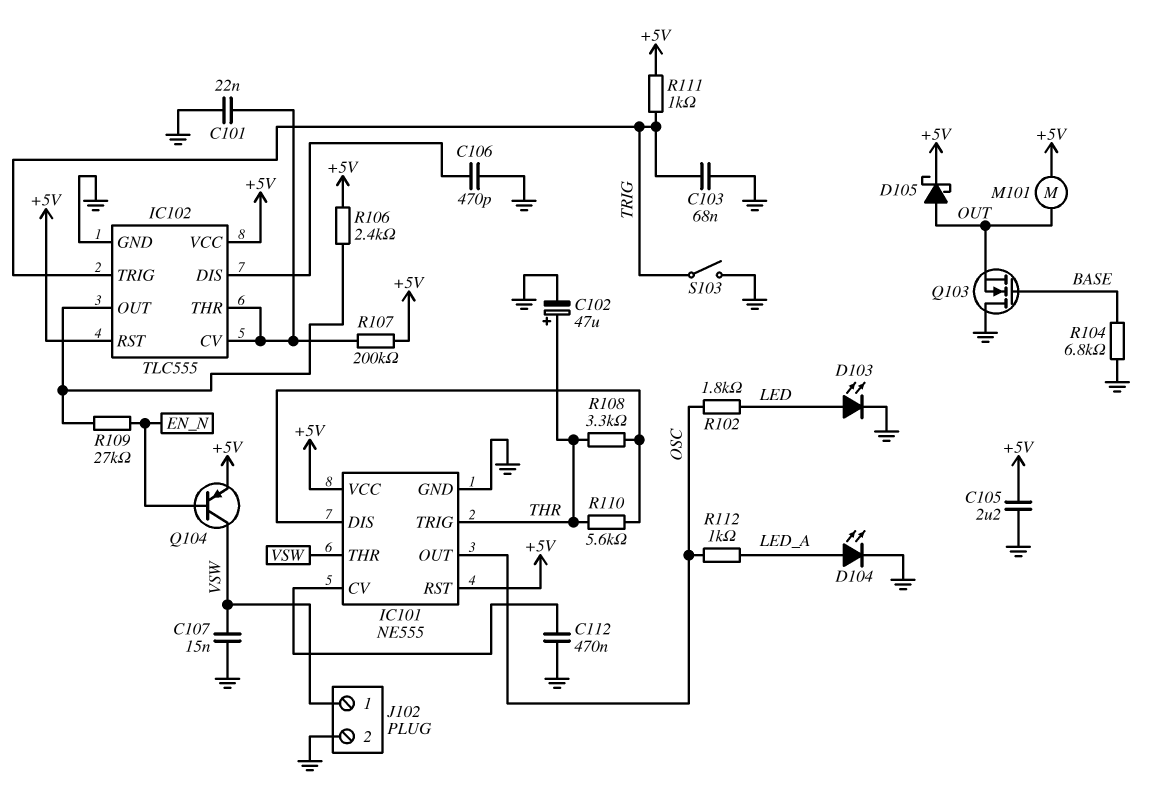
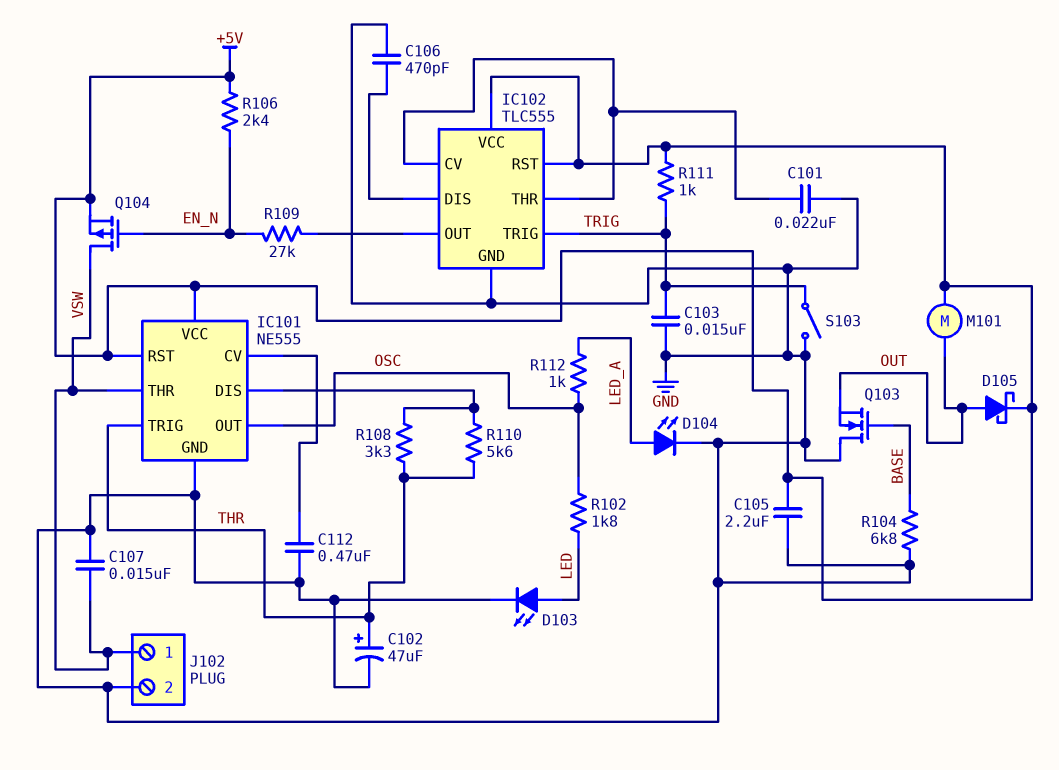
C103: 68nF (GND, TRIG) -> 15nF (GND, TRIG)
Q104: PNP (B EN_N, C VSW, E +5V) -> PMOS (G EN_N, D VSW, S +5V)
R106: 2.4k (+5V, IC102/OUT) -> 2.4k (+5V, EN_N)
R107: 200k (+5V, IC102/CV) -> none

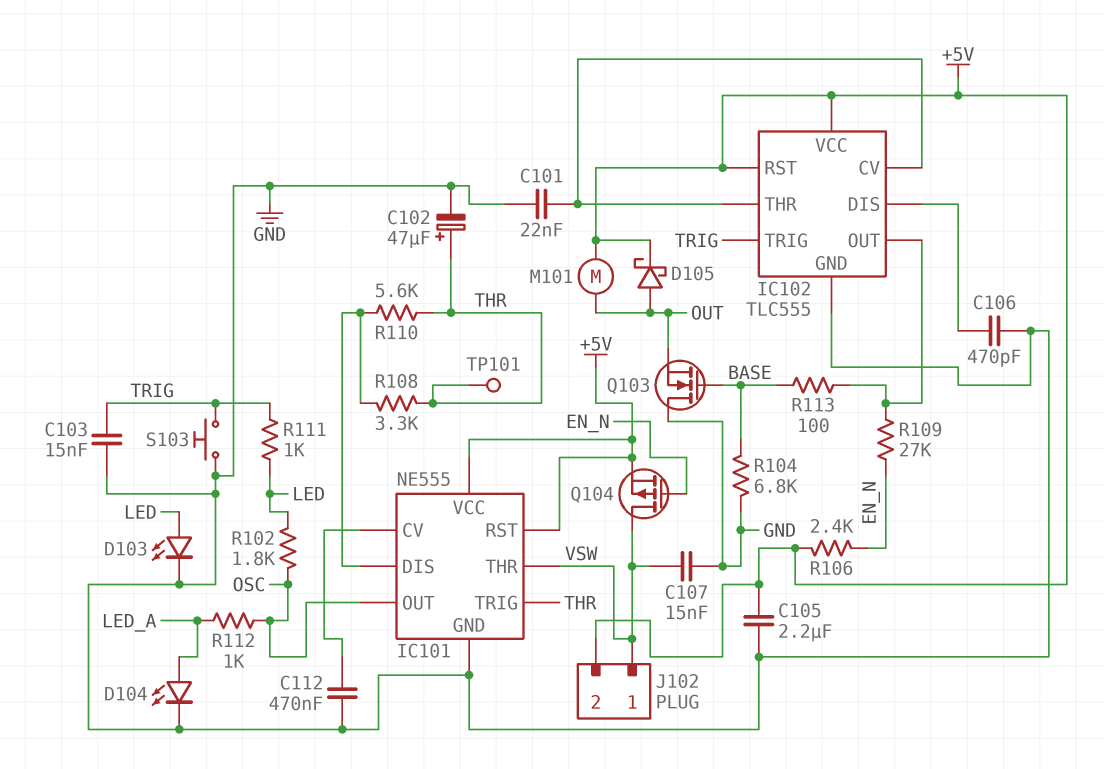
J102 pin 2: GND -> +5V
R111: 1k (+5V, TRIG) -> 1k (LED, TRIG)
R113: none -> 100 (BASE, IC102/OUT)
S103: switch (GND, TRIG) -> button (GND, TRIG)
TP101: none -> test point (THR)

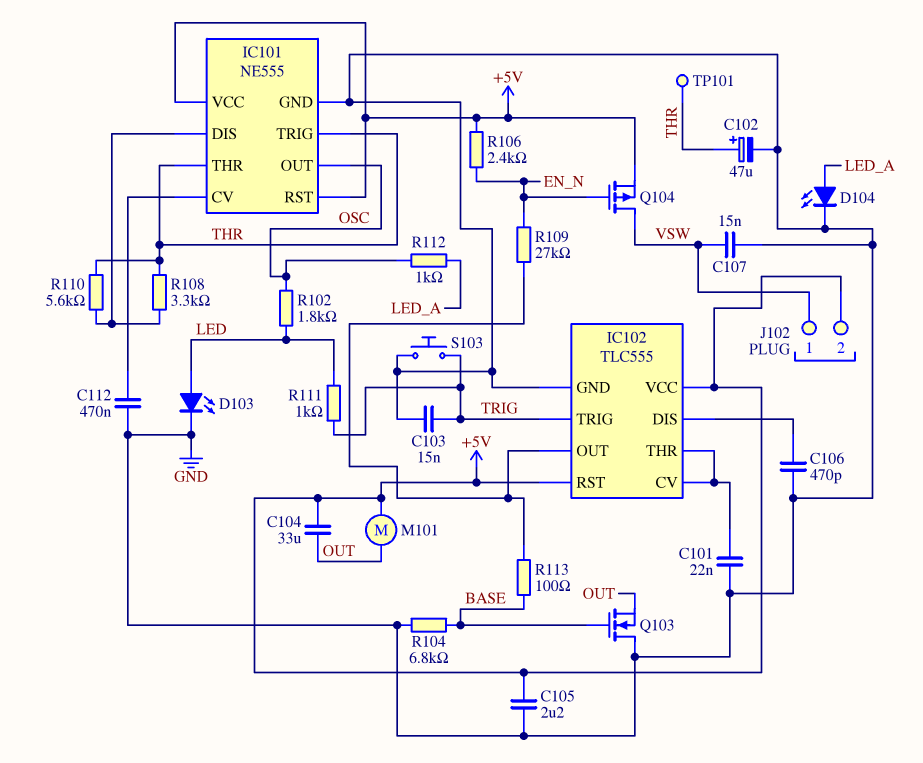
C104: none -> 33uF (+5V, OUT)
D105: schottky (A OUT, K +5V) -> none
IC101 pin THR: VSW -> THR

